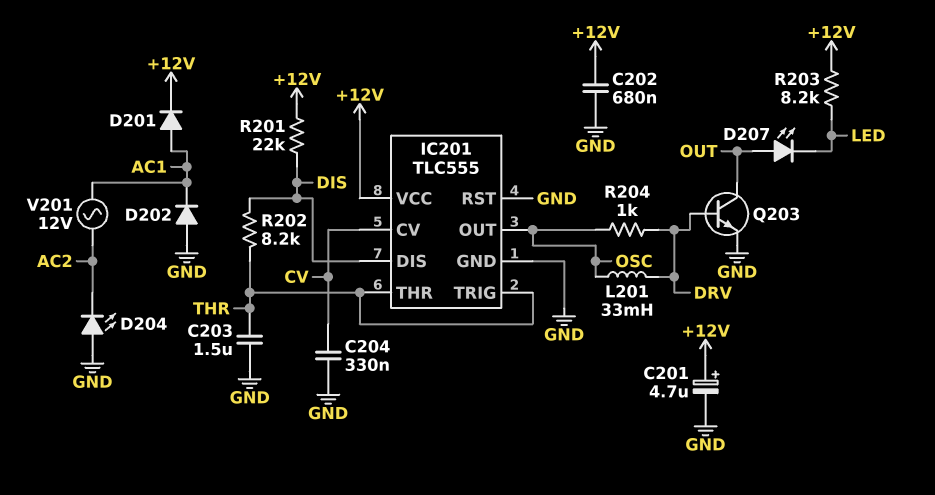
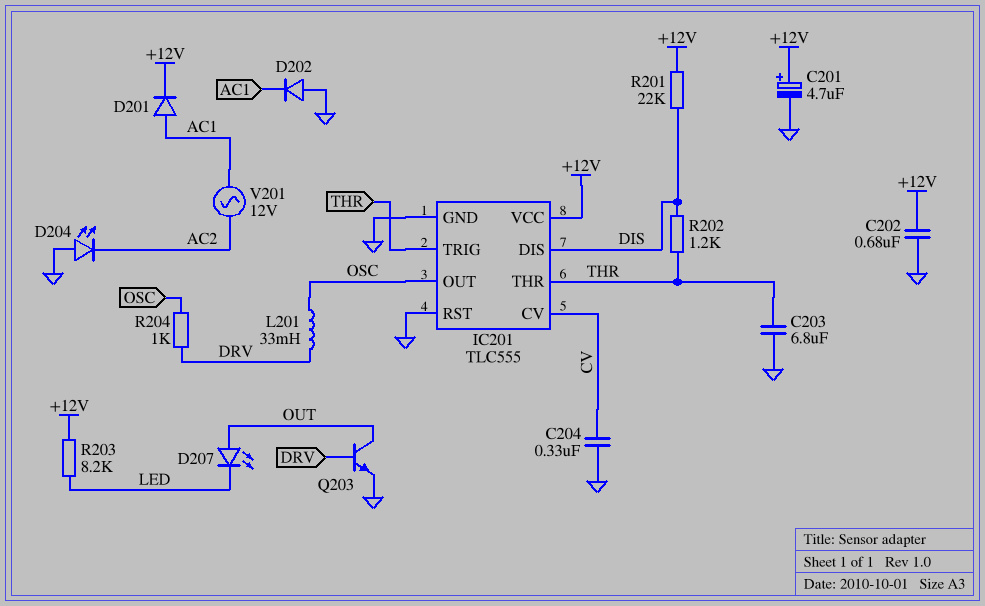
C203: 1.5uF (GND, THR) -> 6.8uF (GND, THR)
R202: 8.2k (DIS, THR) -> 1.2k (DIS, THR)

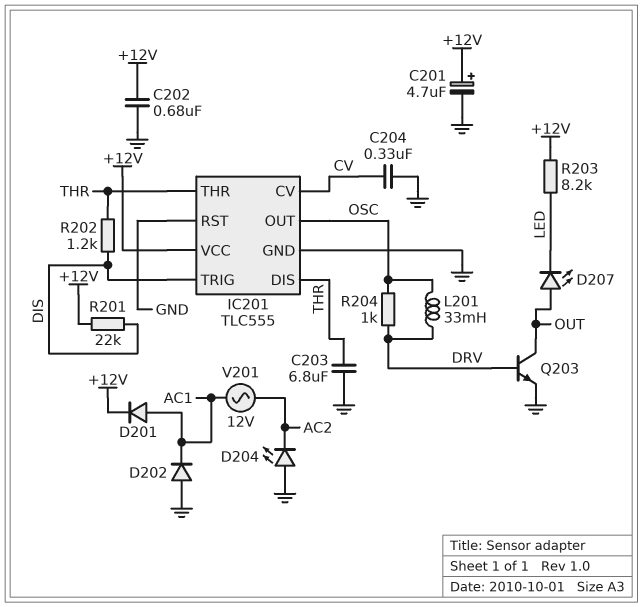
IC201 pin DIS: DIS -> THR
IC201 pin TRIG: THR -> DIS

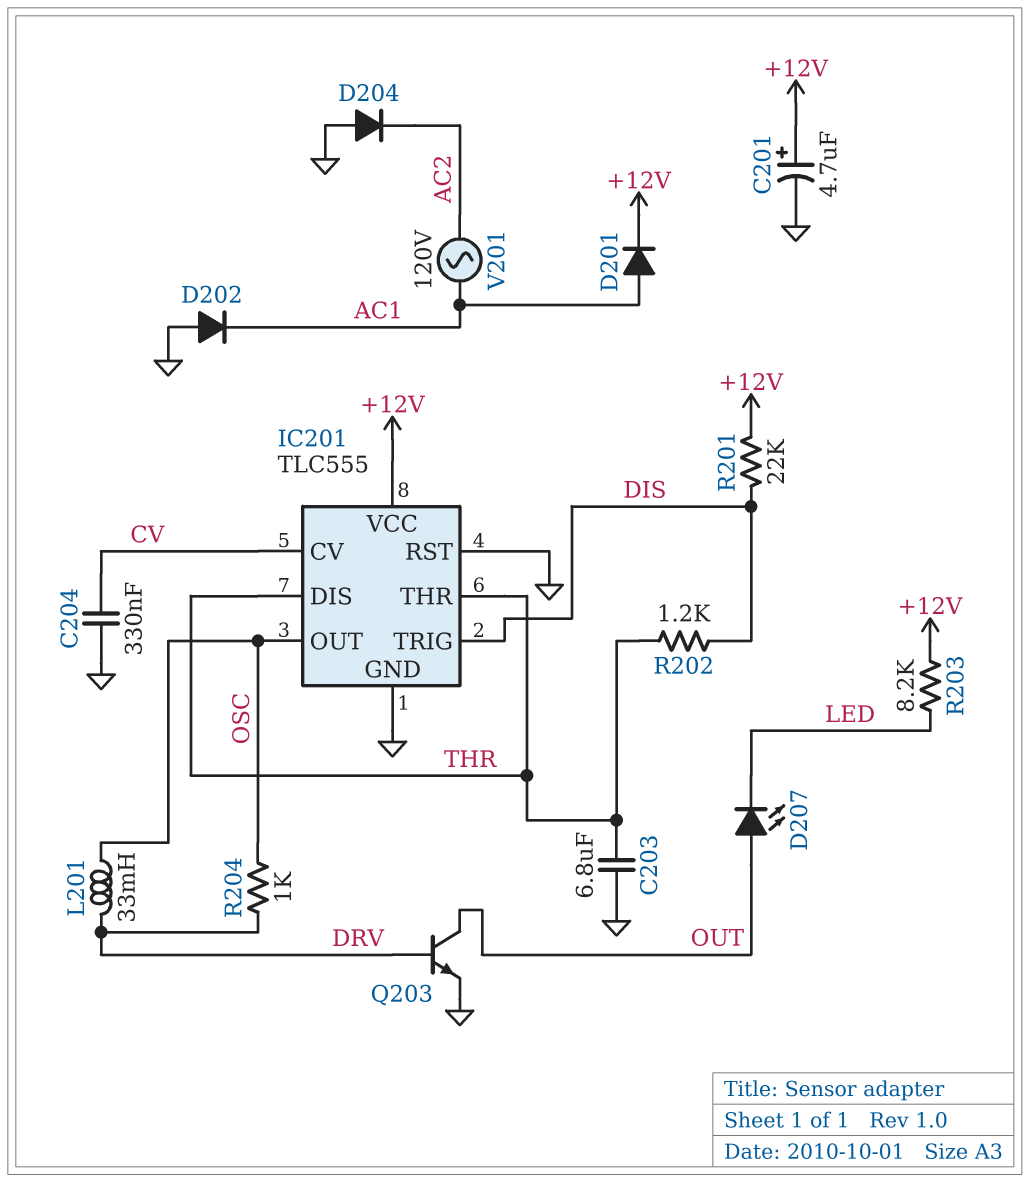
C202: 680nF (+12V, GND) -> none
D204: LED (A GND, K AC2) -> diode (A GND, K AC2)
V201: AC 12V (AC1, AC2) -> AC 120V (AC1, AC2)

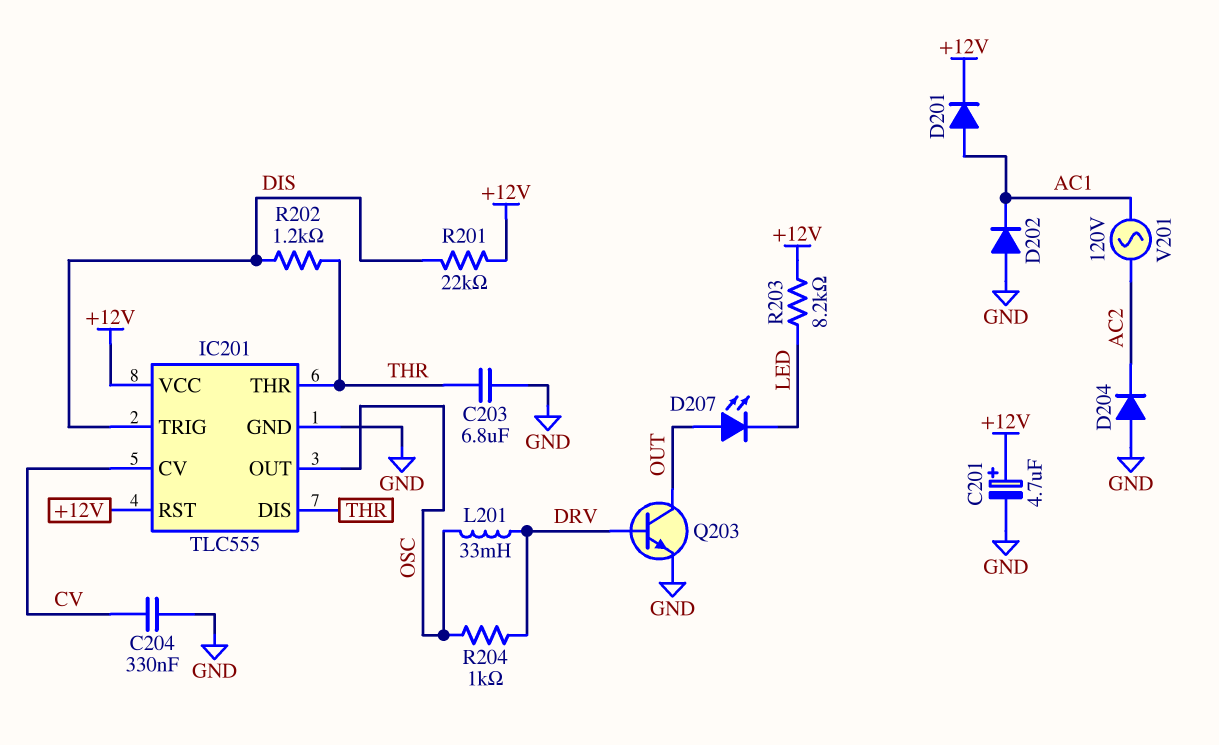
IC201 pin RST: GND -> +12V

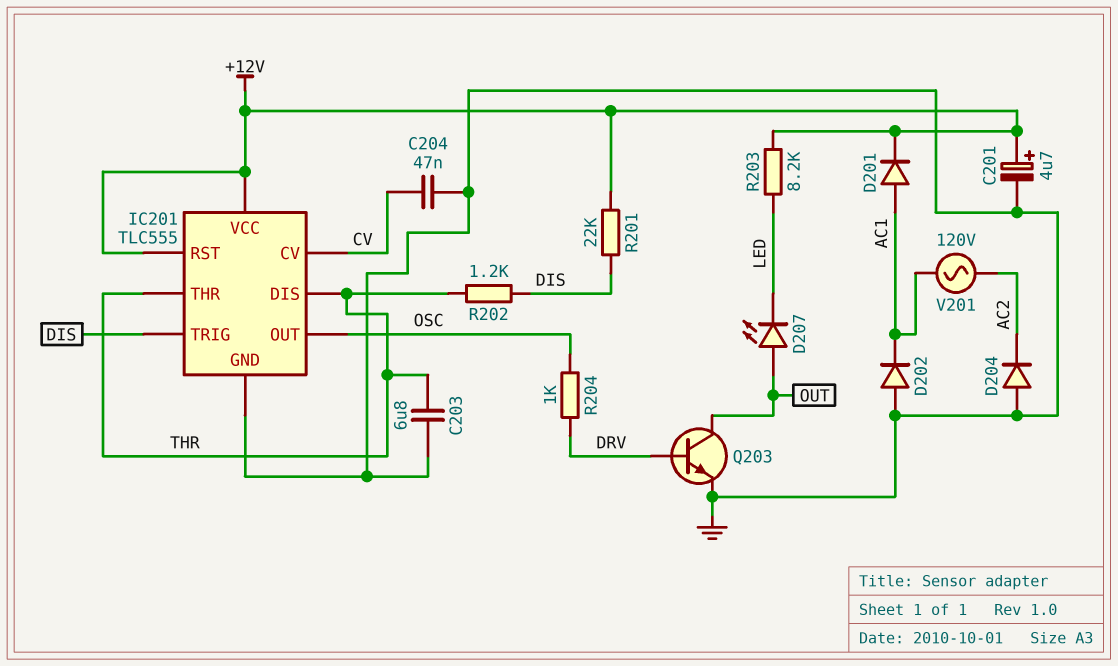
C204: 330nF (CV, GND) -> 47nF (CV, GND)
L201: 33mH (DRV, OSC) -> none

